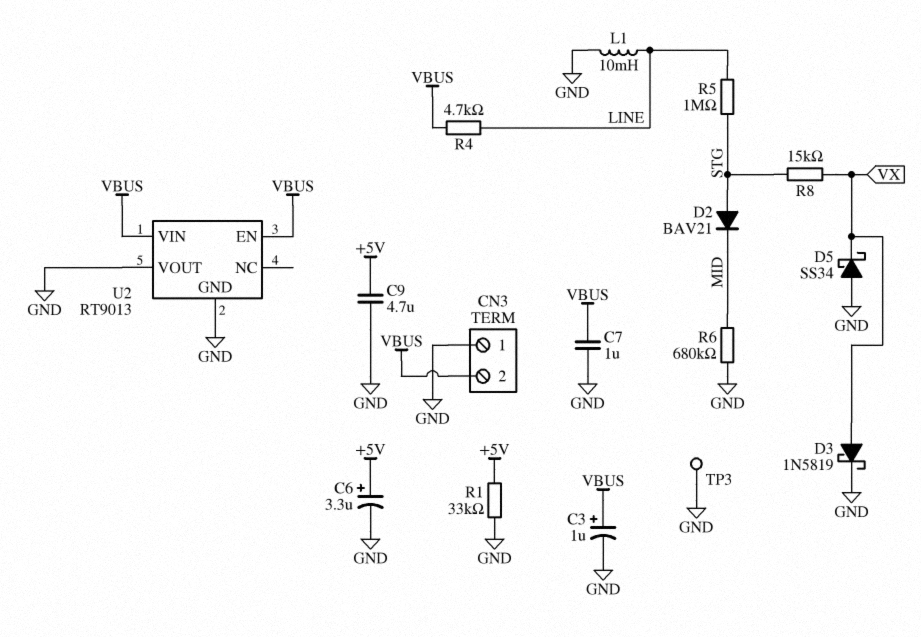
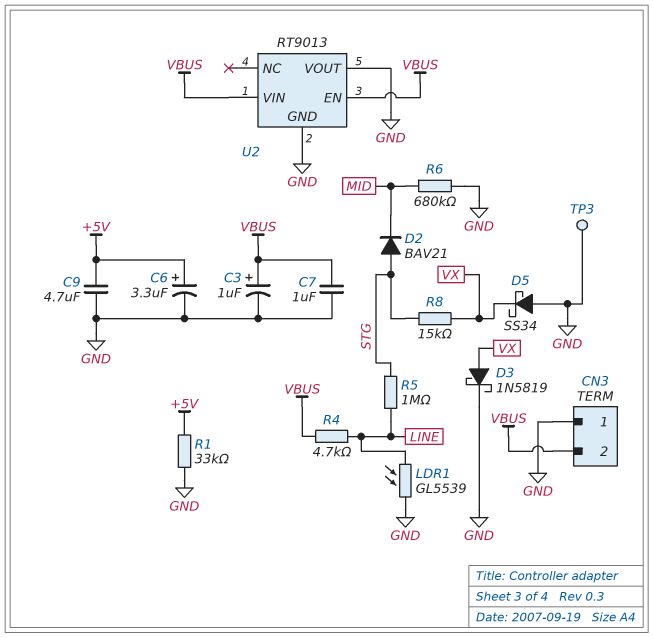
L1: 10mH (GND, LINE) -> none
LDR1: none -> GL5539 (GND, LINE)

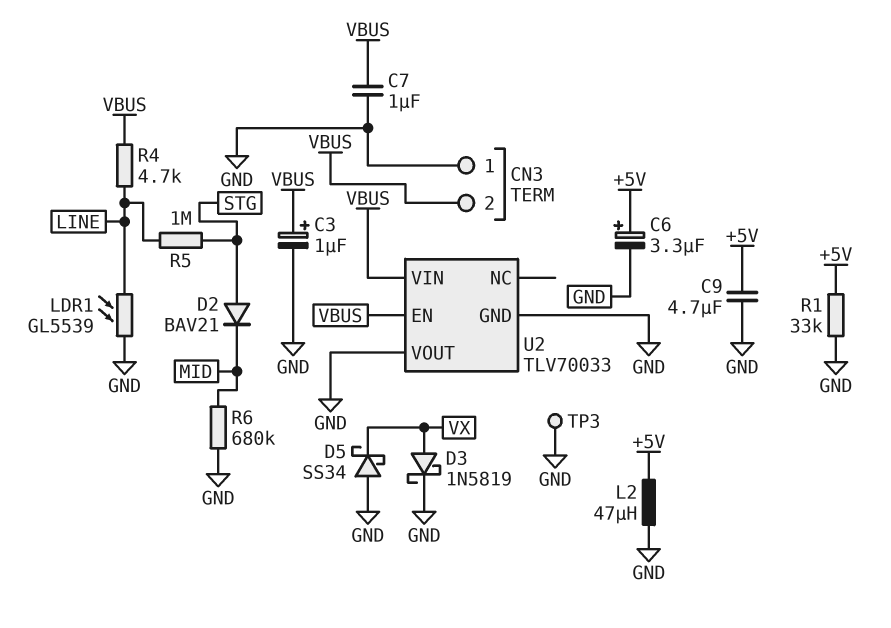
L2: none -> 47uH (+5V, GND)
R8: 15k (STG, VX) -> none
U2: RT9013 -> TLV70033

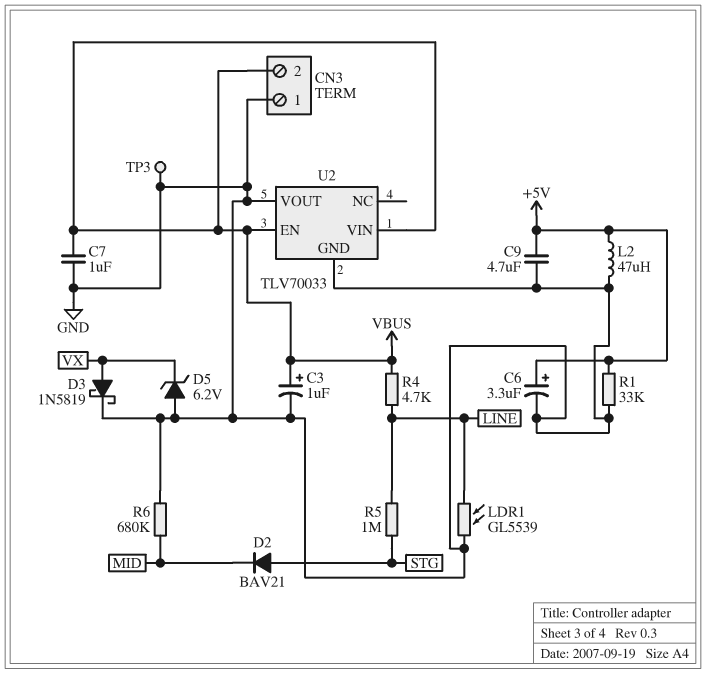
D5: schottky SS34 (A GND, K VX) -> zener 6.2V (A GND, K VX)

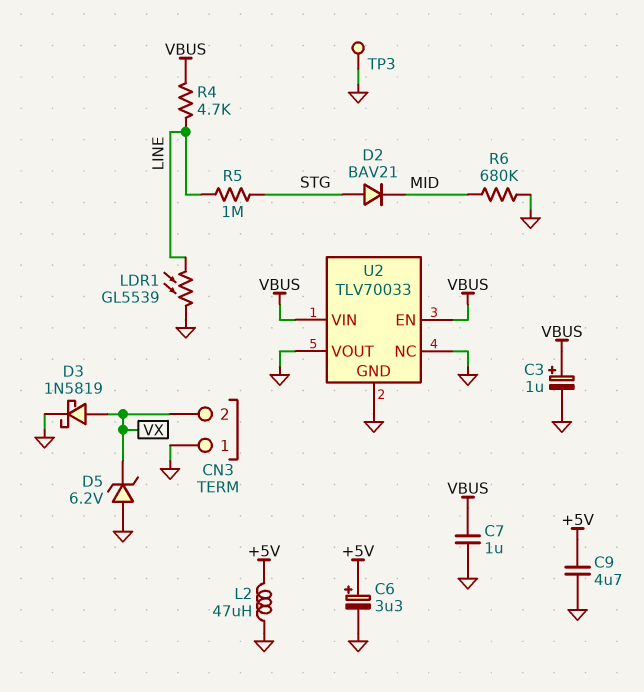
CN3 pin 2: VBUS -> VX
R1: 33k (+5V, GND) -> none
U2 pin NC: none -> GND

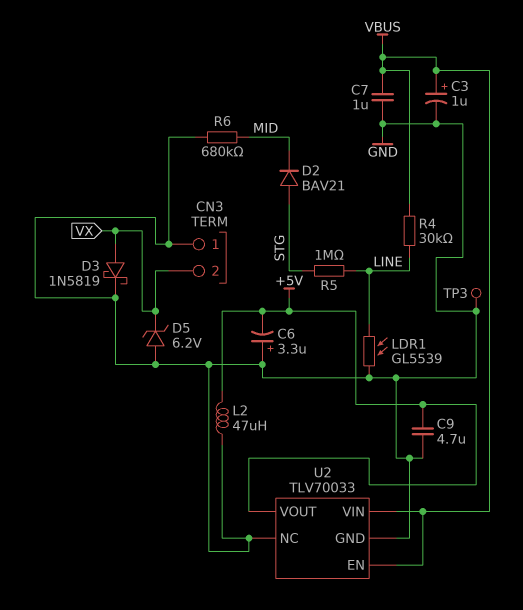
C6: 3.3uF (plus +5V, minus GND) -> 3.3uF (plus GND, minus +5V)
R4: 4.7k (LINE, VBUS) -> 30k (LINE, VBUS)
U2 pin VOUT: GND -> +5V

